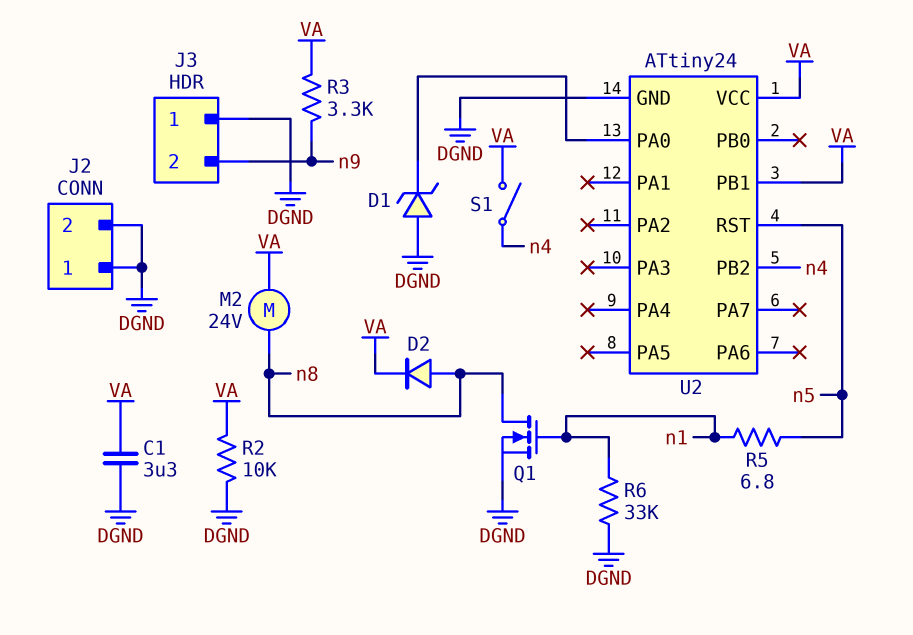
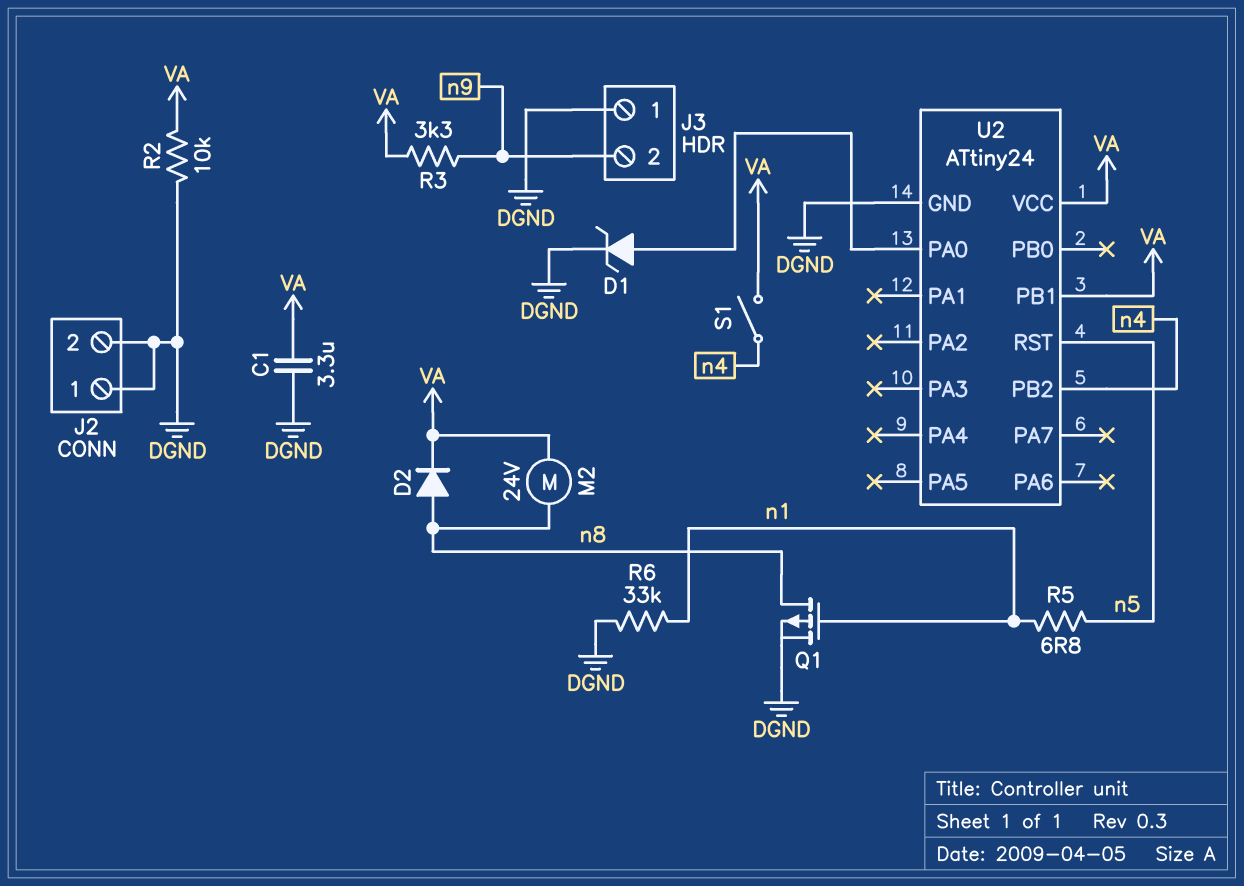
D1: zener (A DGND, K U2/PA0) -> zener (A U2/PA0, K DGND)
Q1: NMOS (G n1, D n8, S DGND) -> PMOS (G n1, D n8, S DGND)

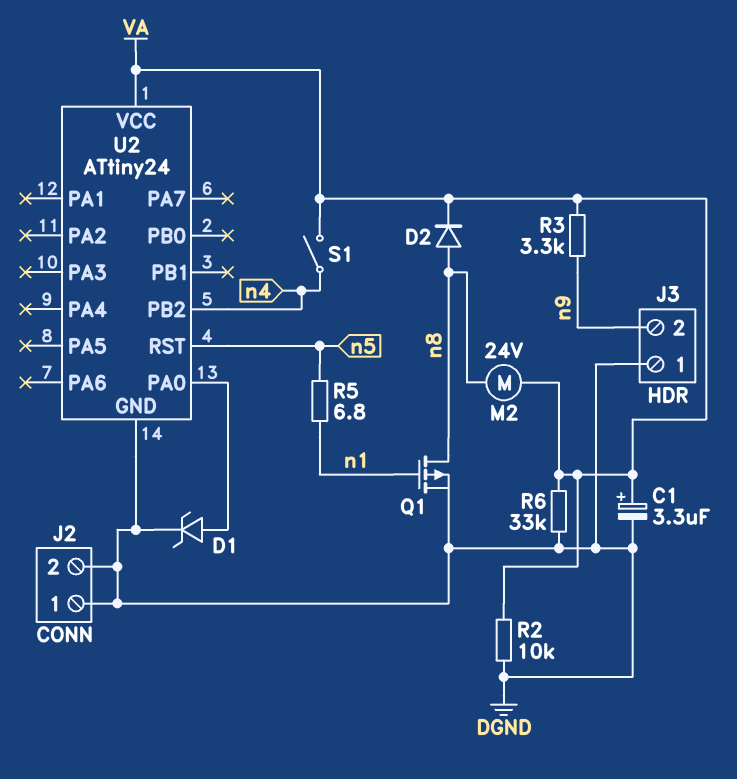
C1: 3.3uF (DGND, VA) -> 3.3uF (plus VA, minus DGND)
R6: 33k (DGND, n1) -> 33k (DGND, VA)
U2 pin PB1: VA -> none

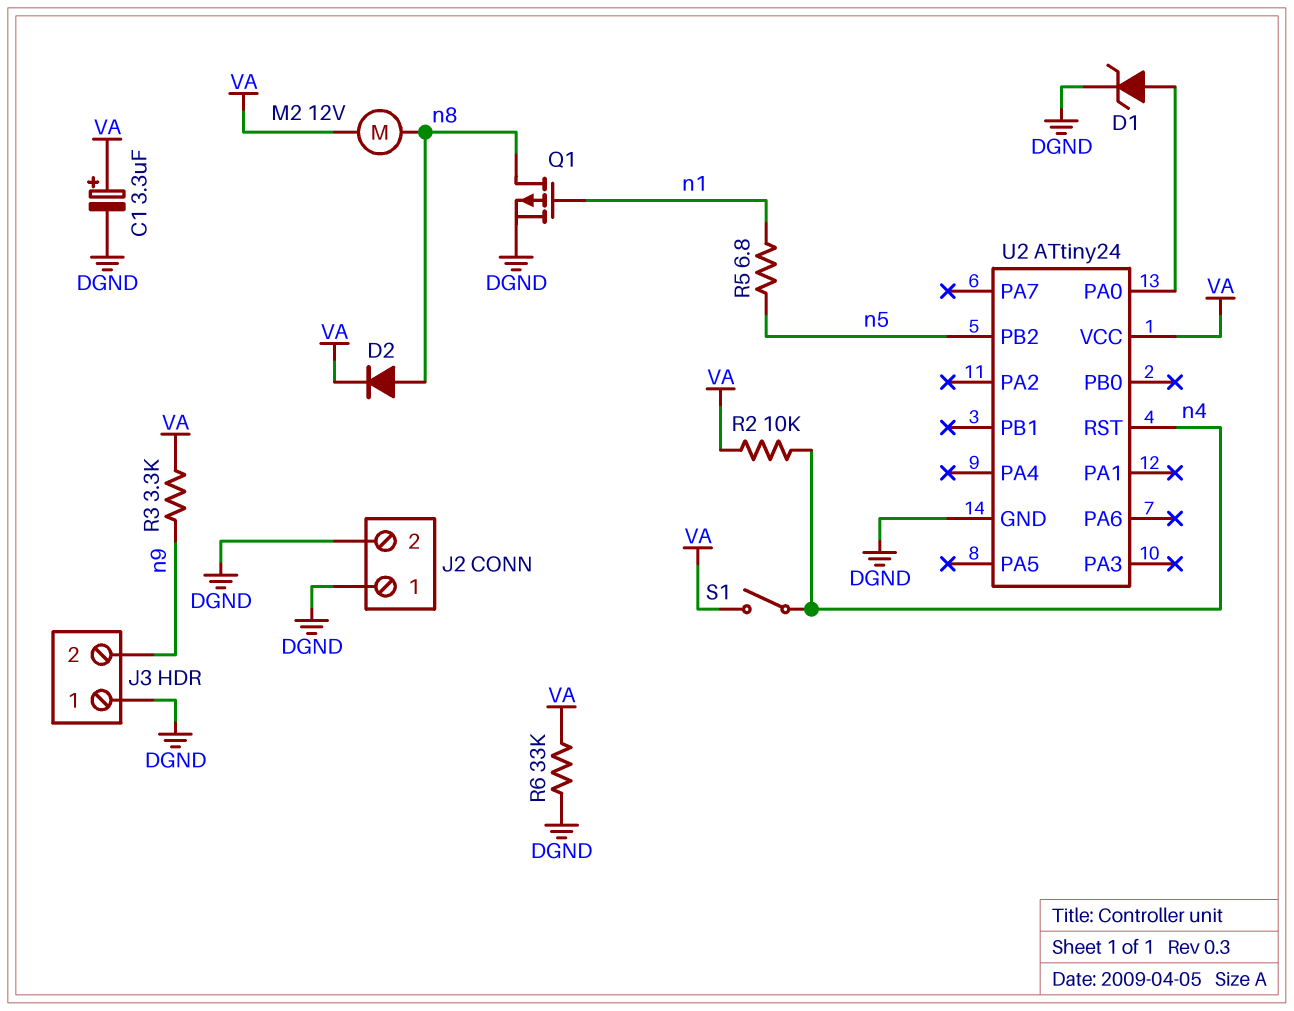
M2: motor 24V (VA, n8) -> motor 12V (VA, n8)
R2: 10k (DGND, VA) -> 10k (VA, n4)
U2 pin PB2: n4 -> n5
U2 pin RST: n5 -> n4

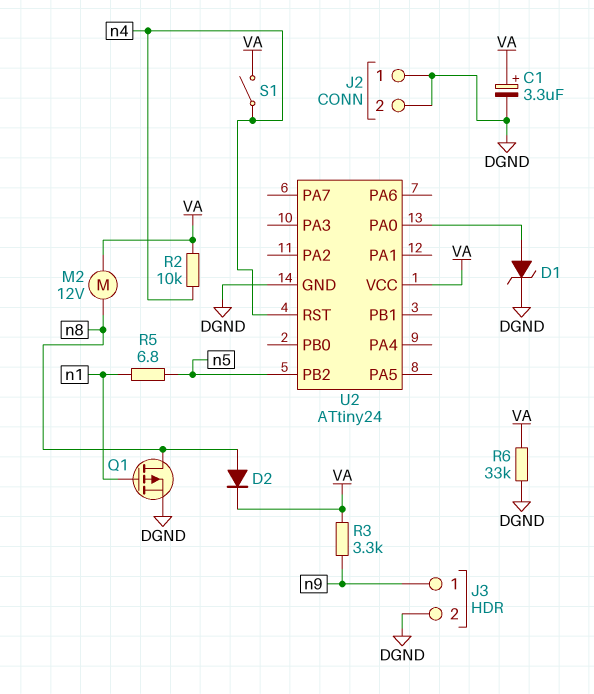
J3 pin 1: DGND -> n9
J3 pin 2: n9 -> DGND

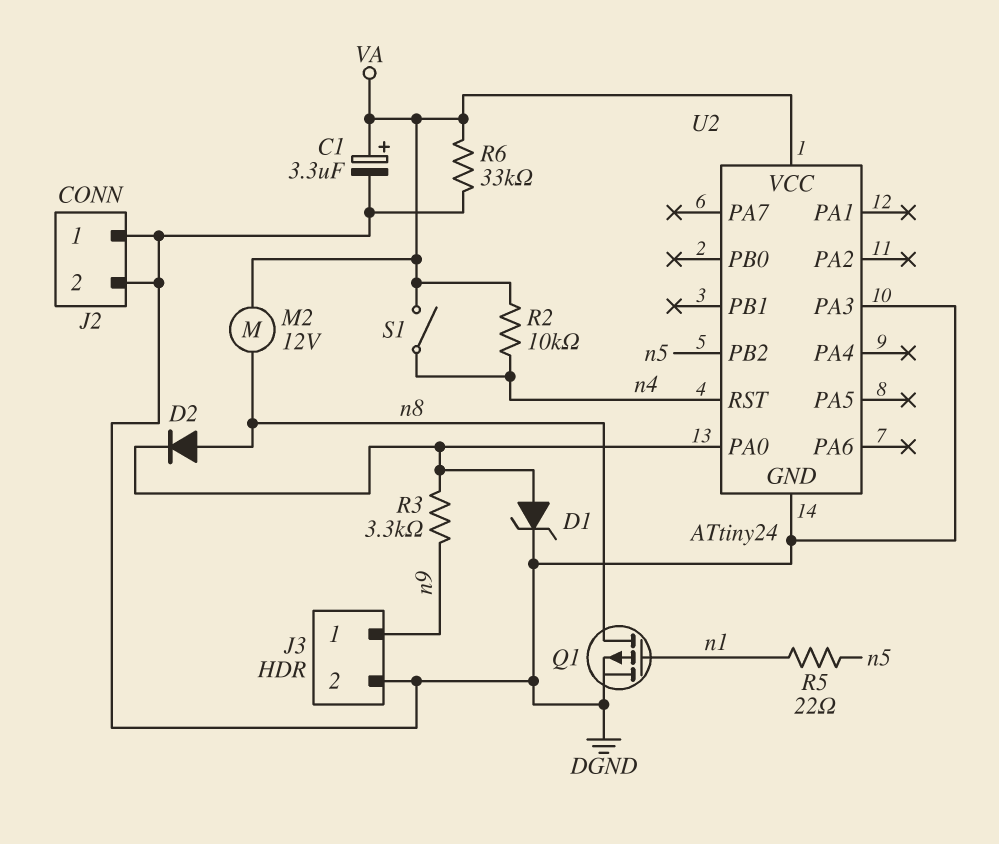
D2: diode (A n8, K VA) -> diode (A n8, K U2/PA0)
R3: 3.3k (VA, n9) -> 3.3k (U2/PA0, n9)
R5: 6.8 (n1, n5) -> 22 (n1, n5)
U2 pin PA3: none -> DGND

